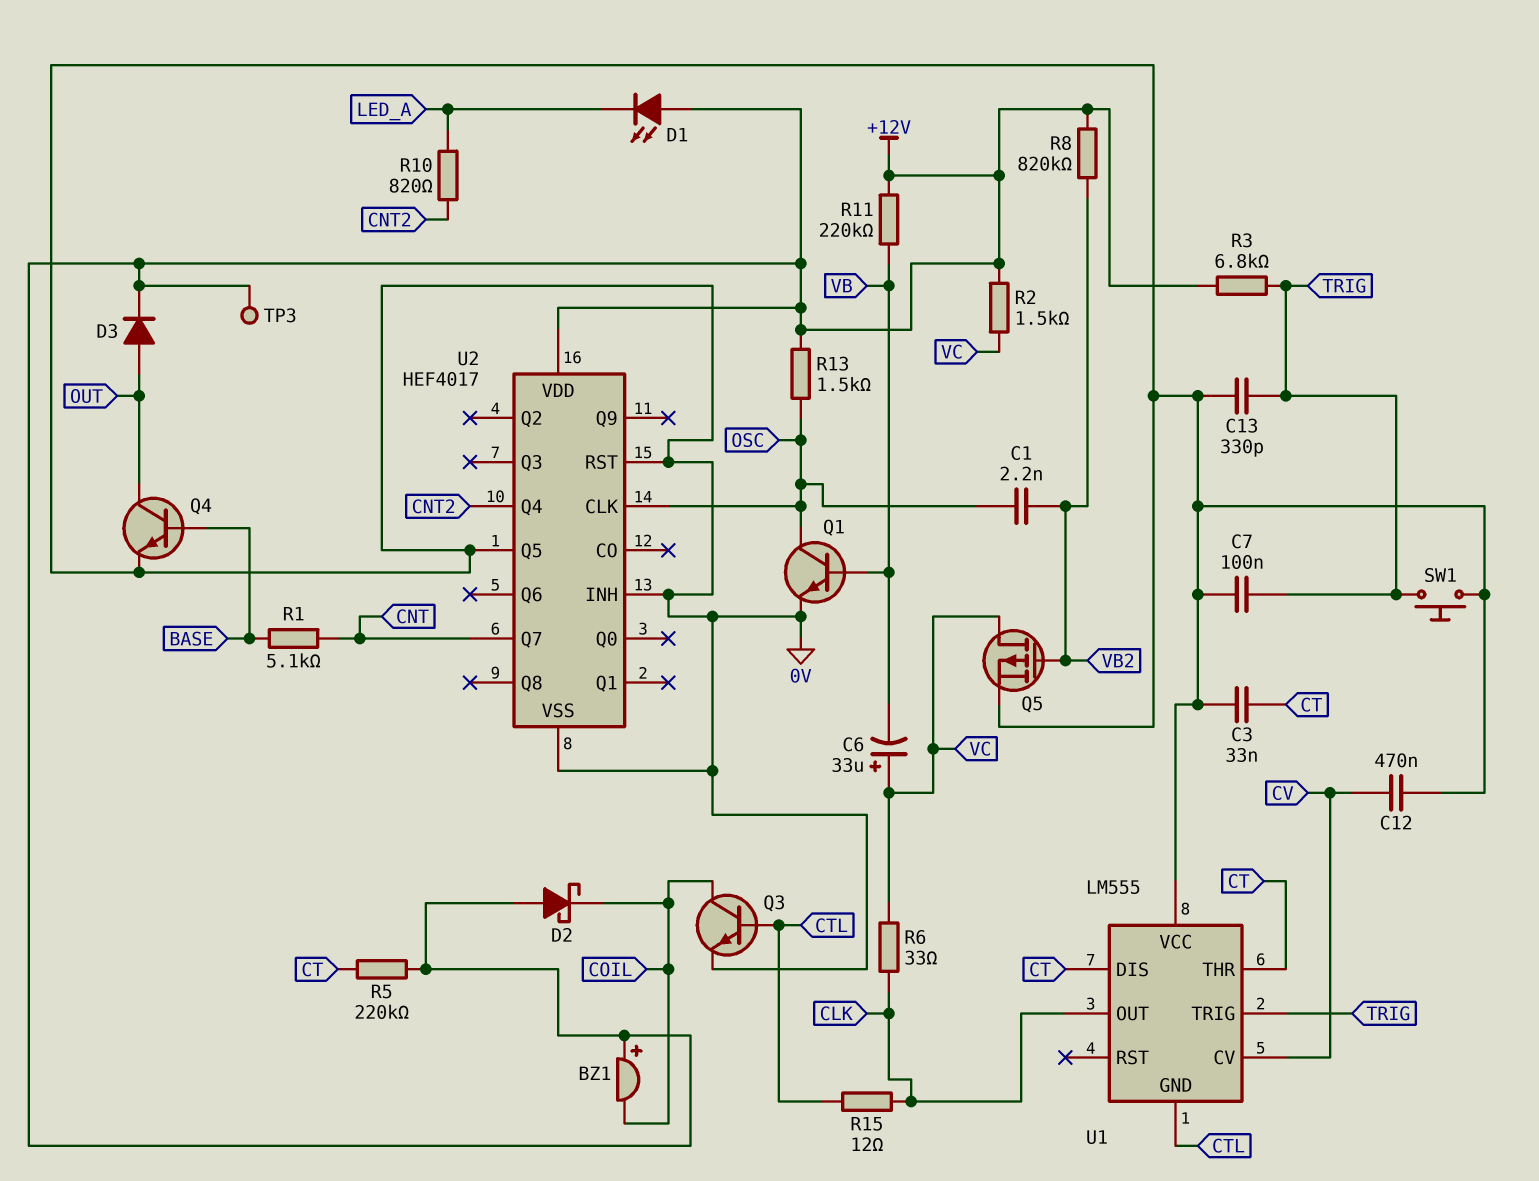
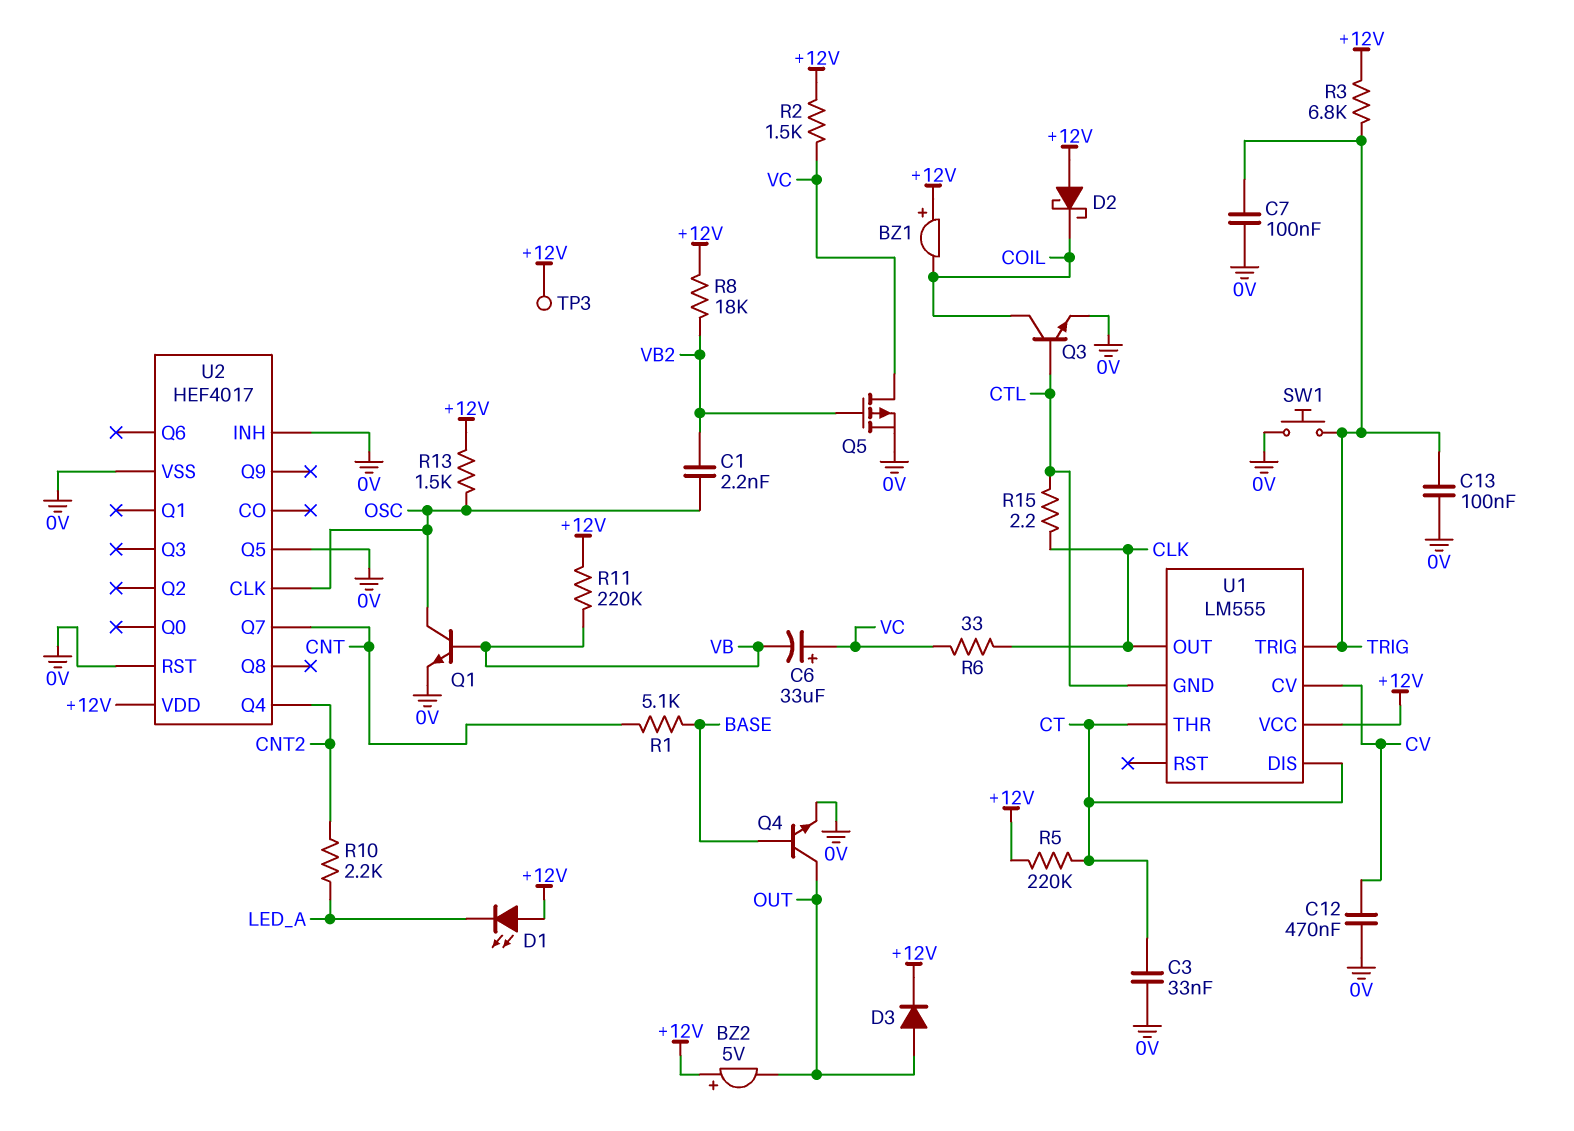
BZ2: none -> buzzer 5V (plus +12V, minus OUT)
C13: 330pF (0V, TRIG) -> 100nF (0V, TRIG)
R8: 820k (+12V, VB2) -> 18k (+12V, VB2)
R10: 820 (CNT2, LED_A) -> 2.2k (CNT2, LED_A)
R15: 12 (CLK, CTL) -> 2.2 (CLK, CTL)
U1 pin VCC: 0V -> +12V

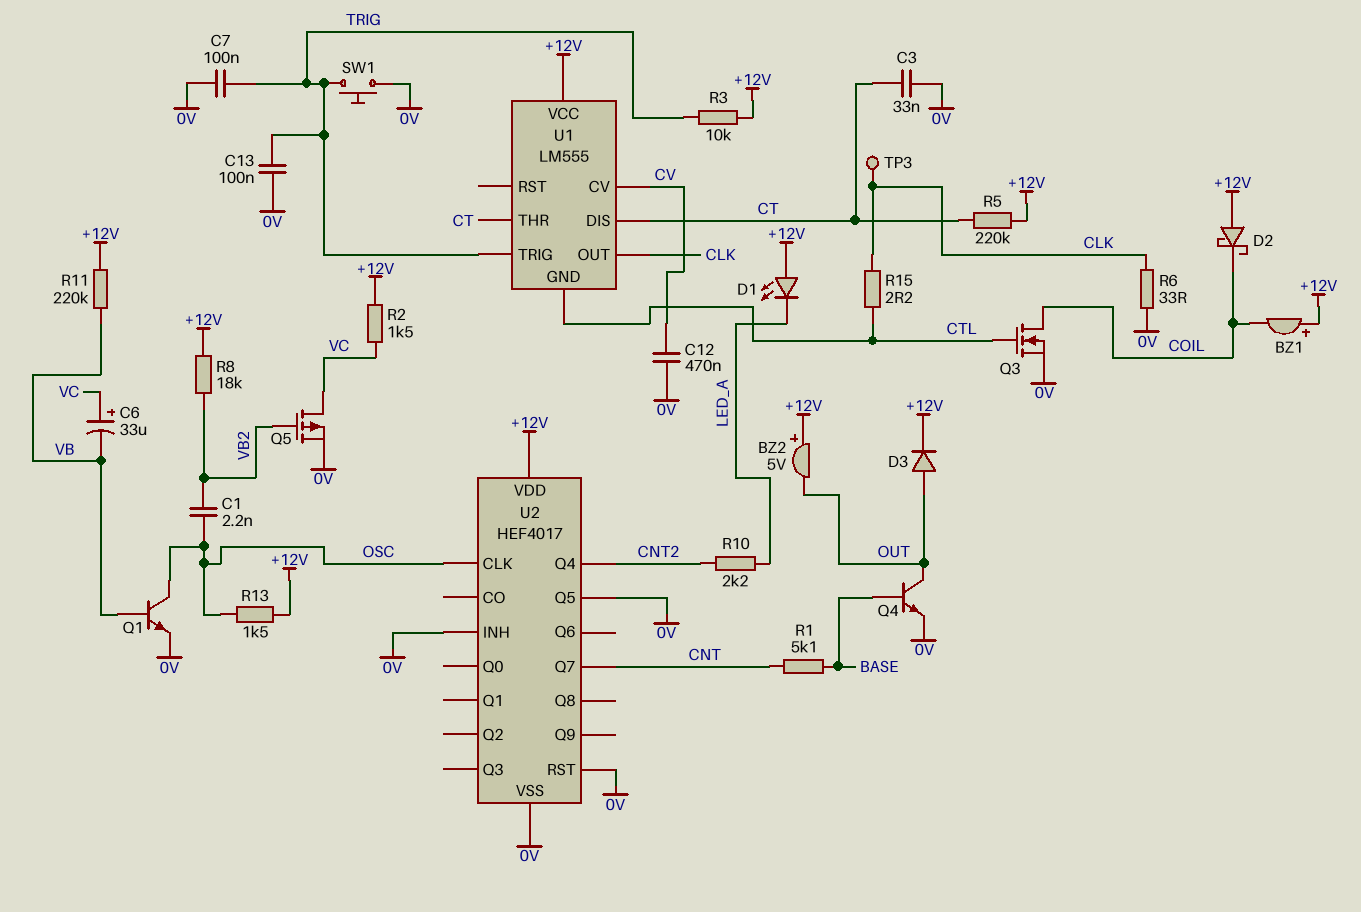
Q3: NPN (B CTL, C COIL, E 0V) -> NMOS (G CTL, D COIL, S 0V)
R3: 6.8k (+12V, TRIG) -> 10k (+12V, TRIG)
R6: 33 (CLK, VC) -> 33 (0V, CLK)
TP3: test point (+12V) -> test point (CLK)

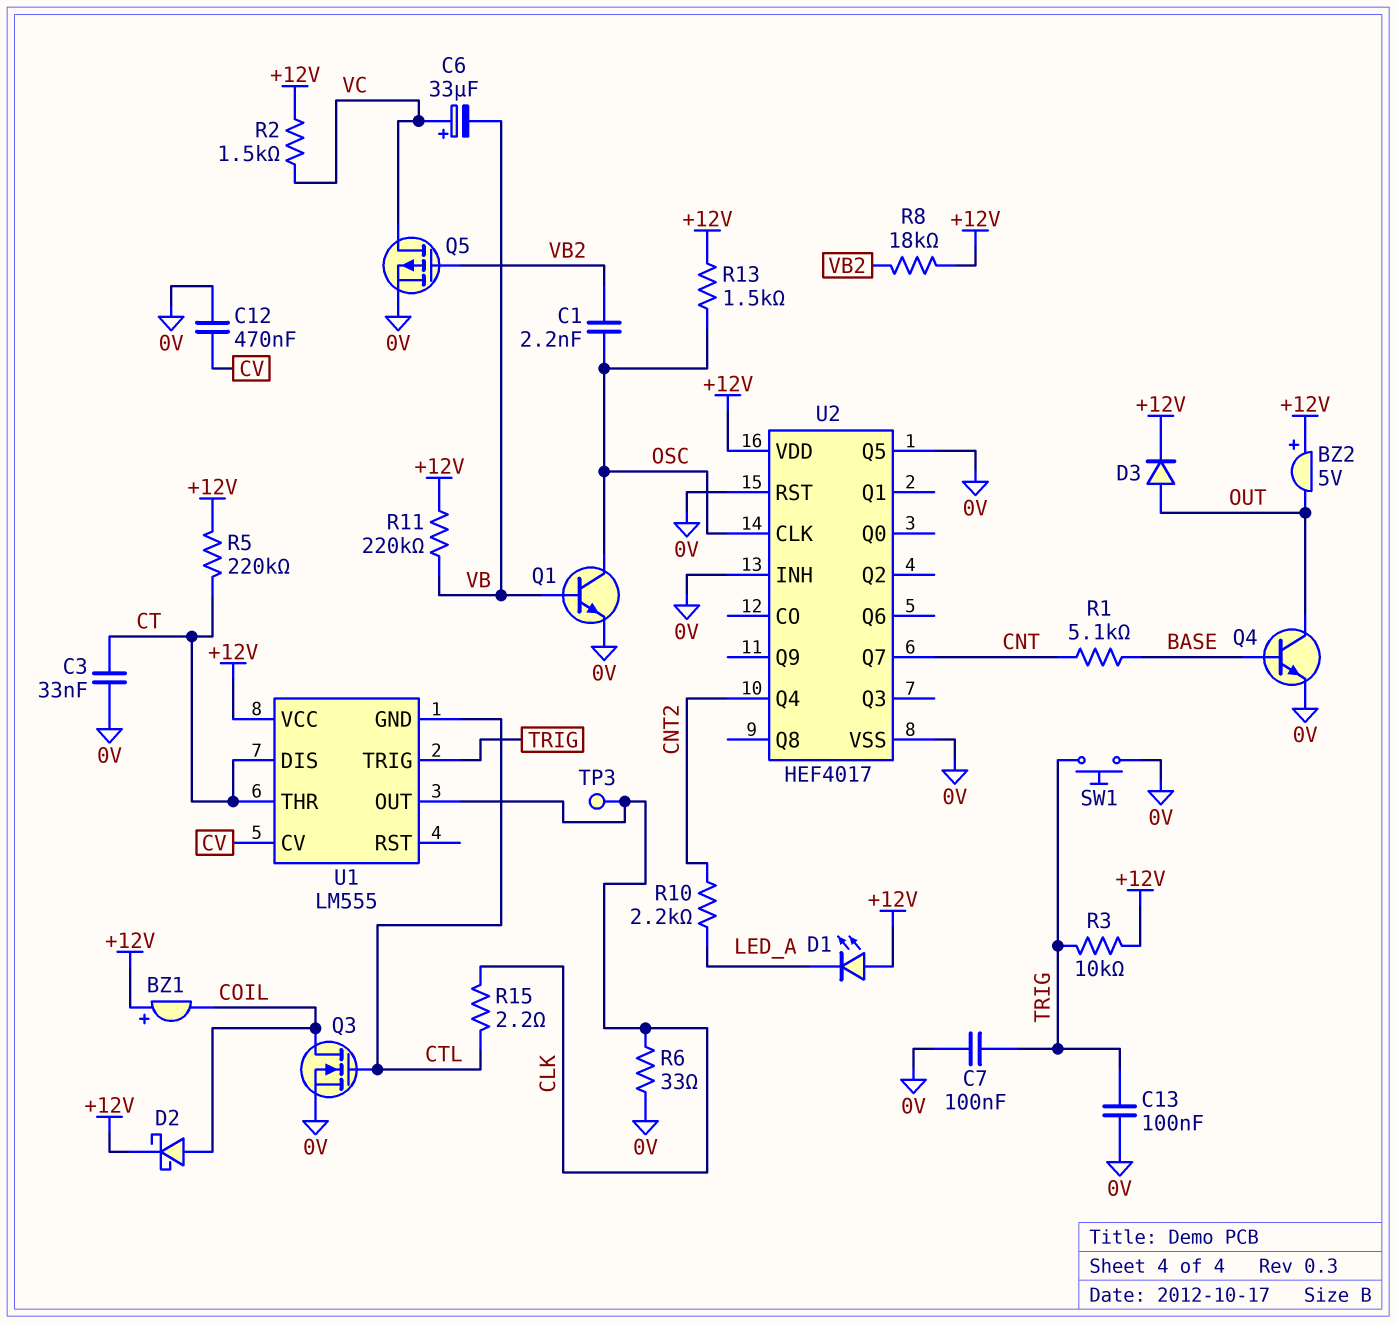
D2: schottky (A +12V, K COIL) -> schottky (A COIL, K +12V)

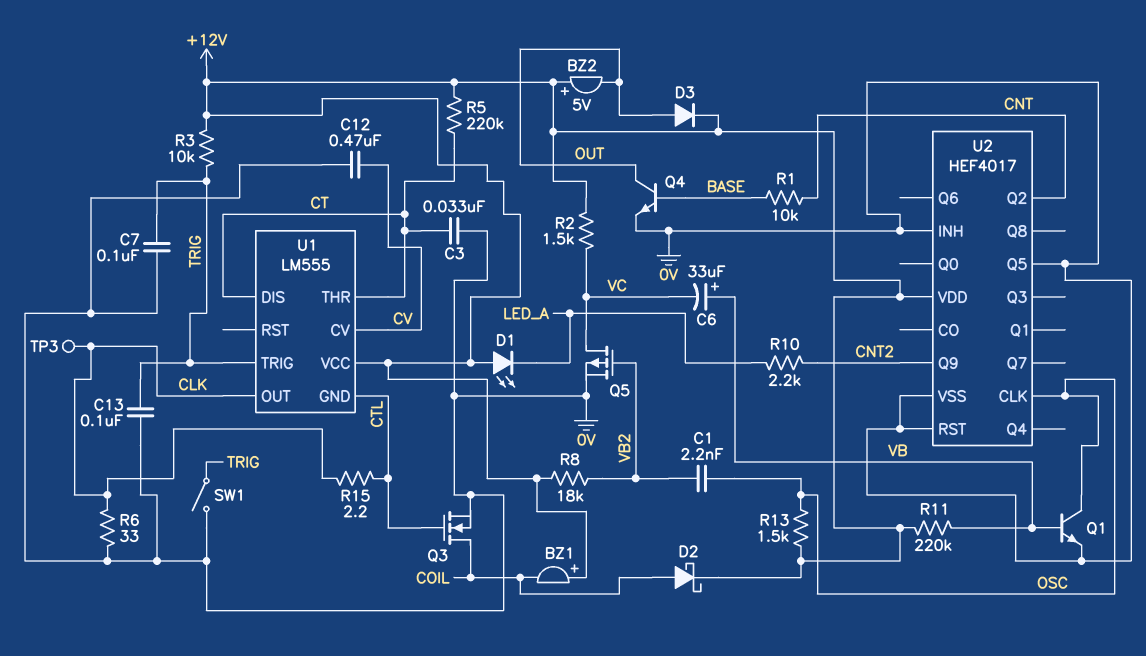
C6: 33uF (plus VC, minus VB) -> 33uF (plus VB, minus VC)
R1: 5.1k (BASE, CNT) -> 10k (BASE, CNT)
SW1: button (0V, TRIG) -> switch (0V, TRIG)
U2 pin Q2: none -> CNT
U2 pin Q4: CNT2 -> none
U2 pin Q7: CNT -> none
U2 pin Q9: none -> CNT2

